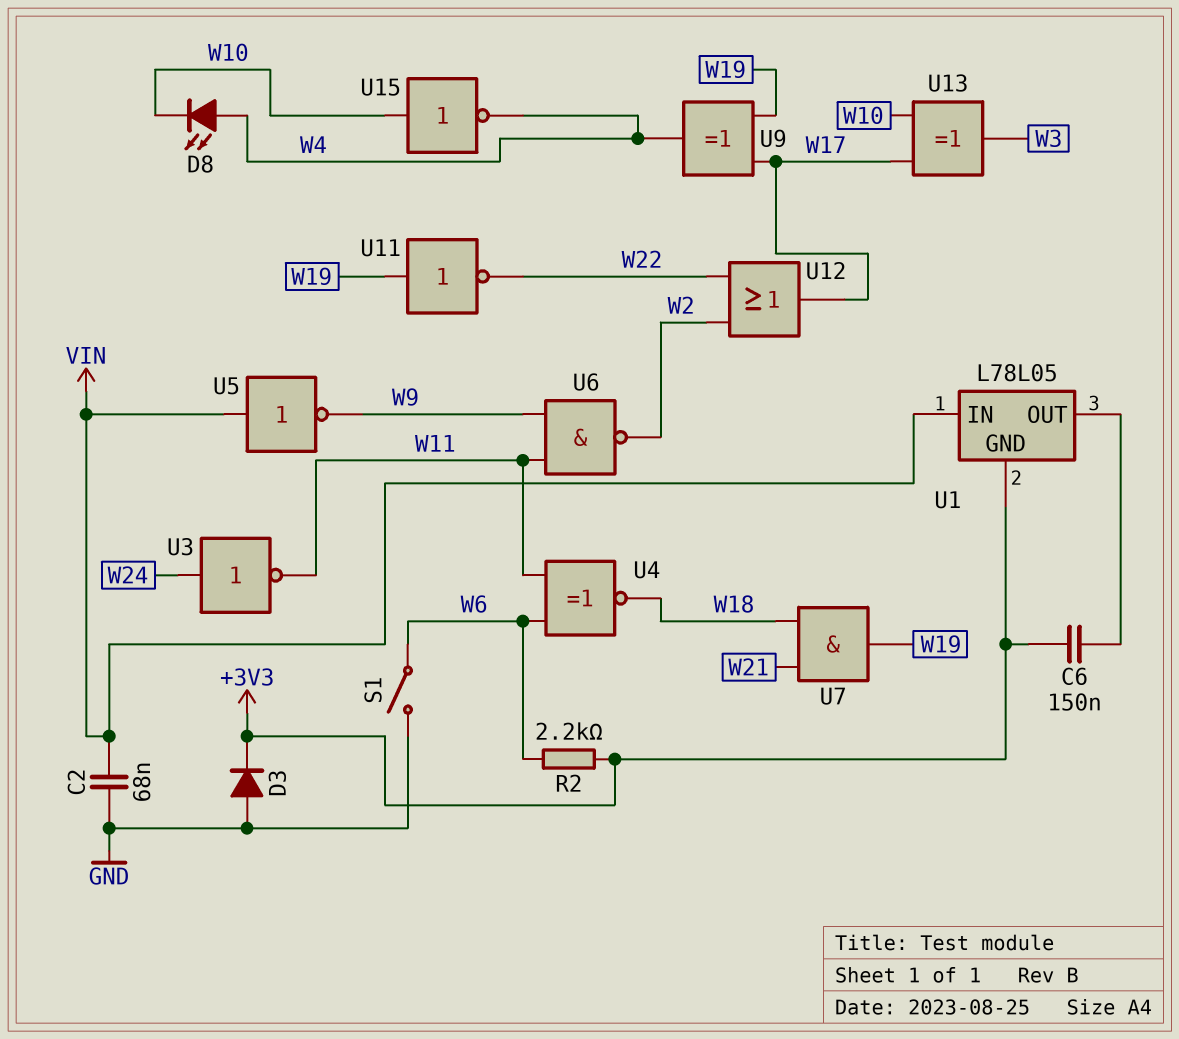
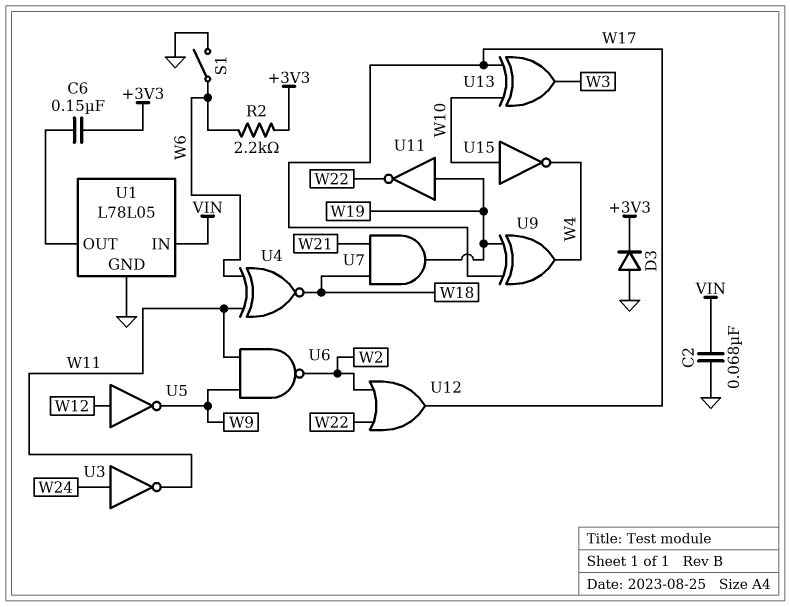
D8: LED (A W4, K W10) -> none
U1 pin GND: +3V3 -> GND
U5: NOT (in VIN, out W9) -> NOT (in W12, out W9)

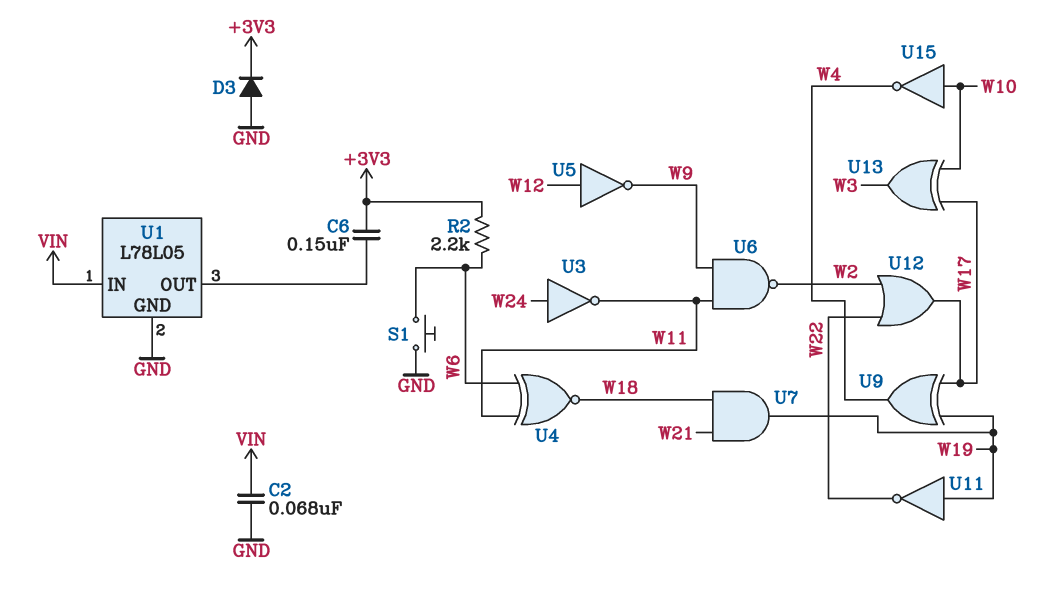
S1: switch (GND, W6) -> button (GND, W6)

